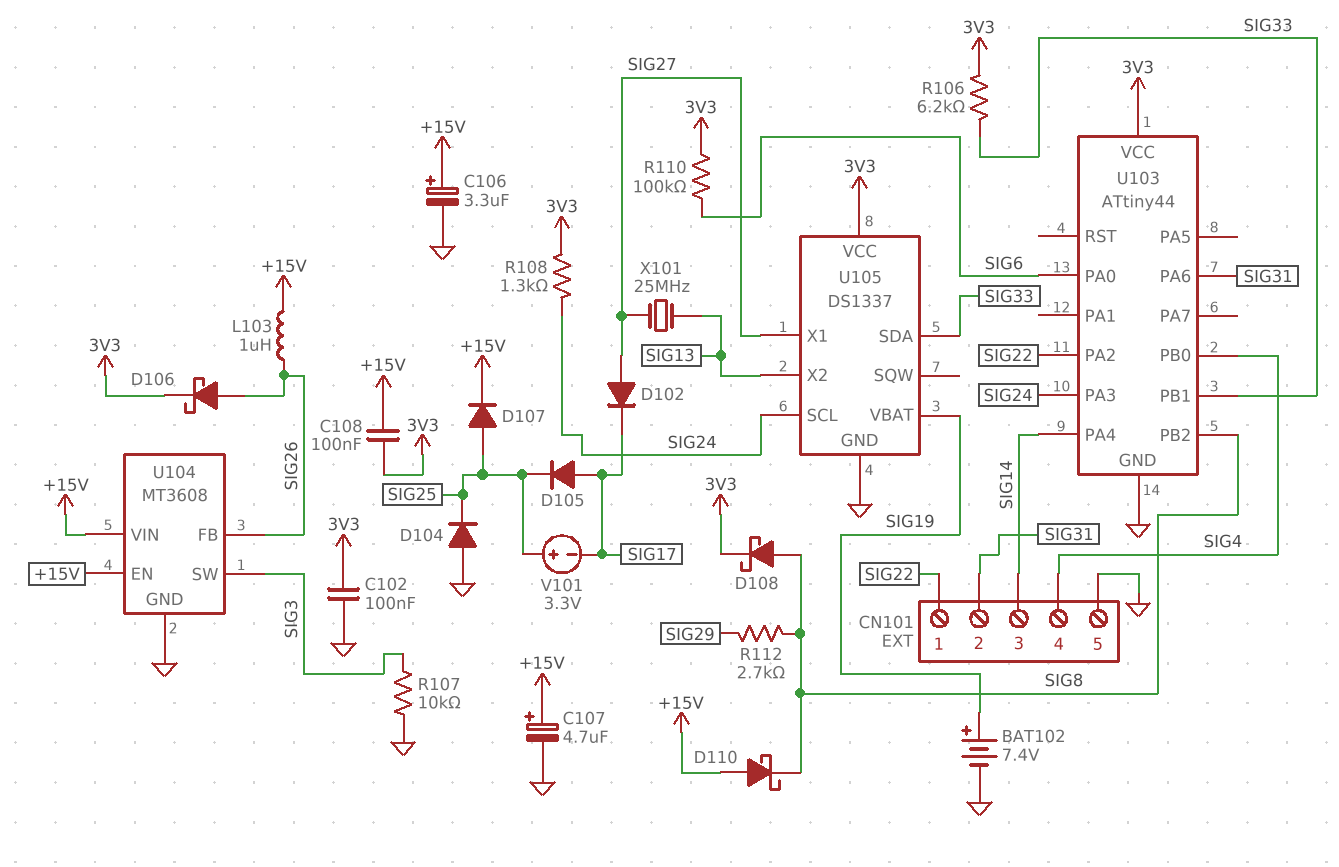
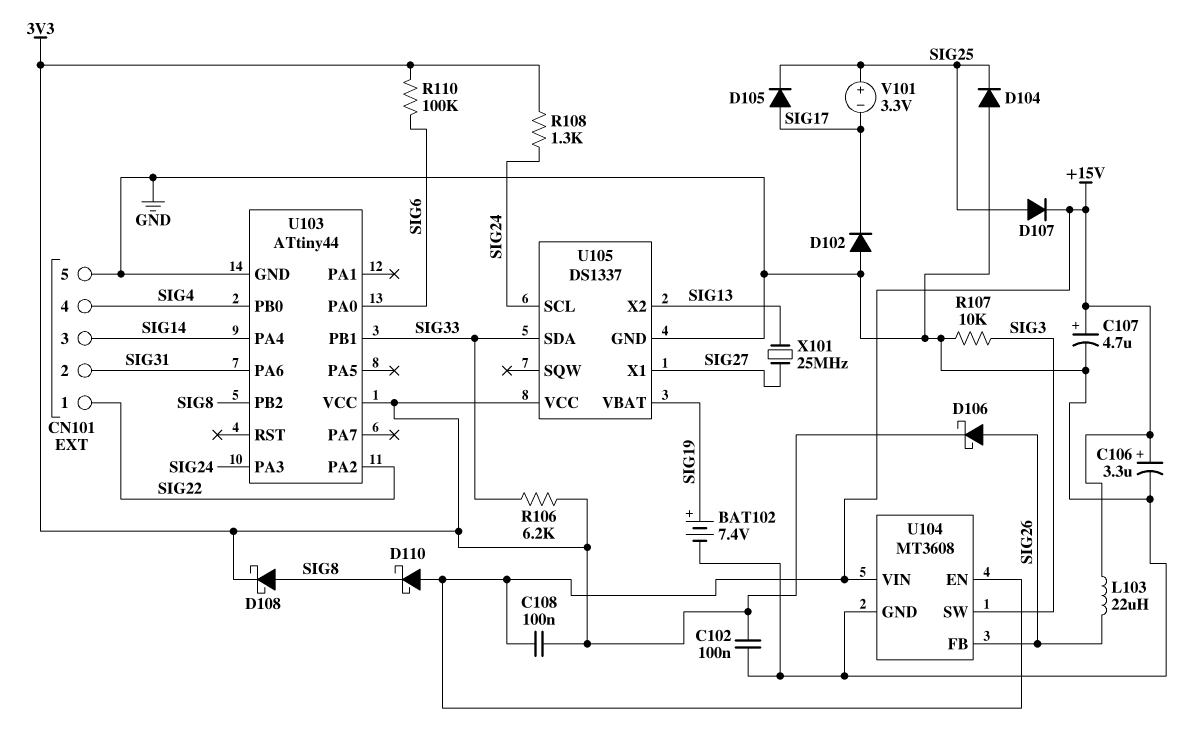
D102: diode (A SIG27, K SIG17) -> diode (A GND, K SIG17)
L103: 1uH (+15V, SIG26) -> 22uH (+15V, SIG26)
R112: 2.7k (SIG8, SIG29) -> none

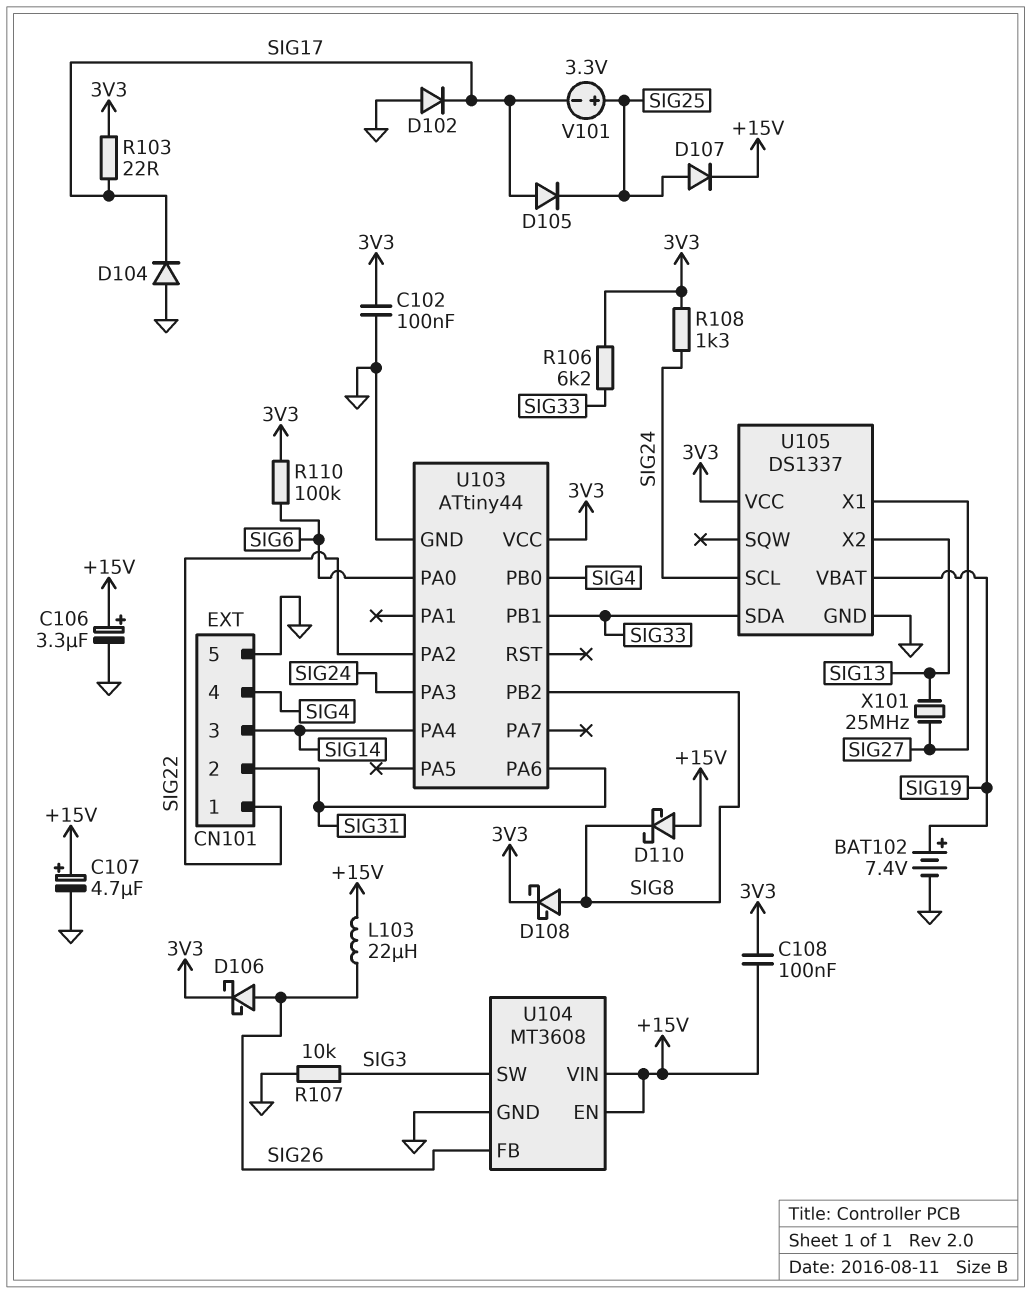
D104: diode (A GND, K SIG25) -> diode (A GND, K SIG17)
R103: none -> 22 (3V3, SIG17)

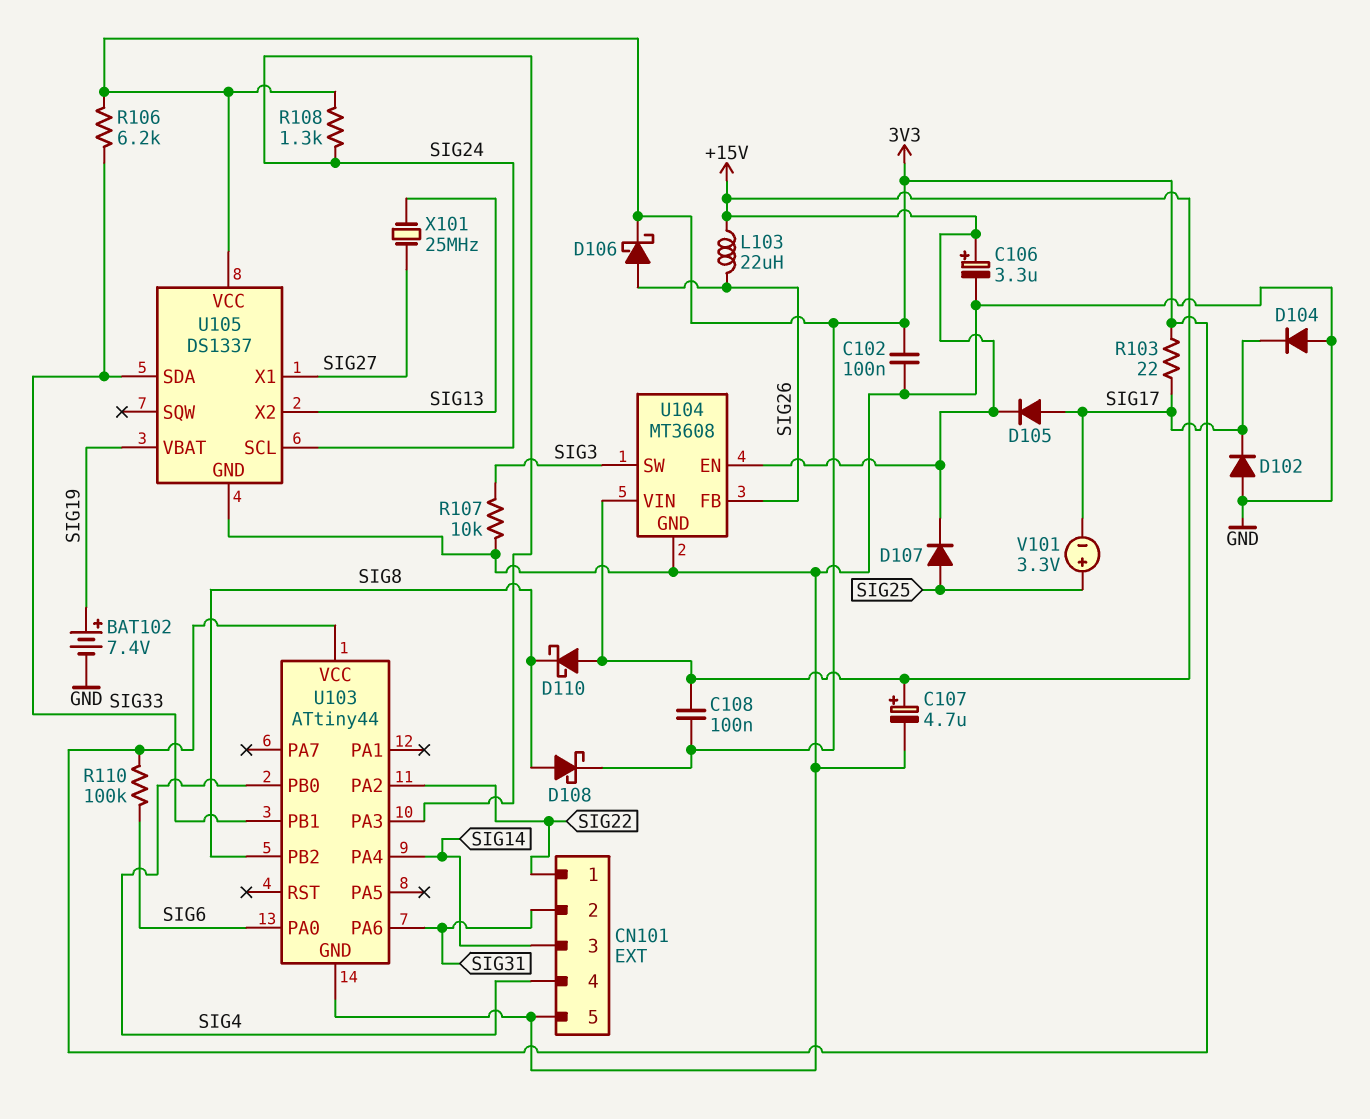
D105: diode (A SIG17, K SIG25) -> diode (A SIG17, K +15V)

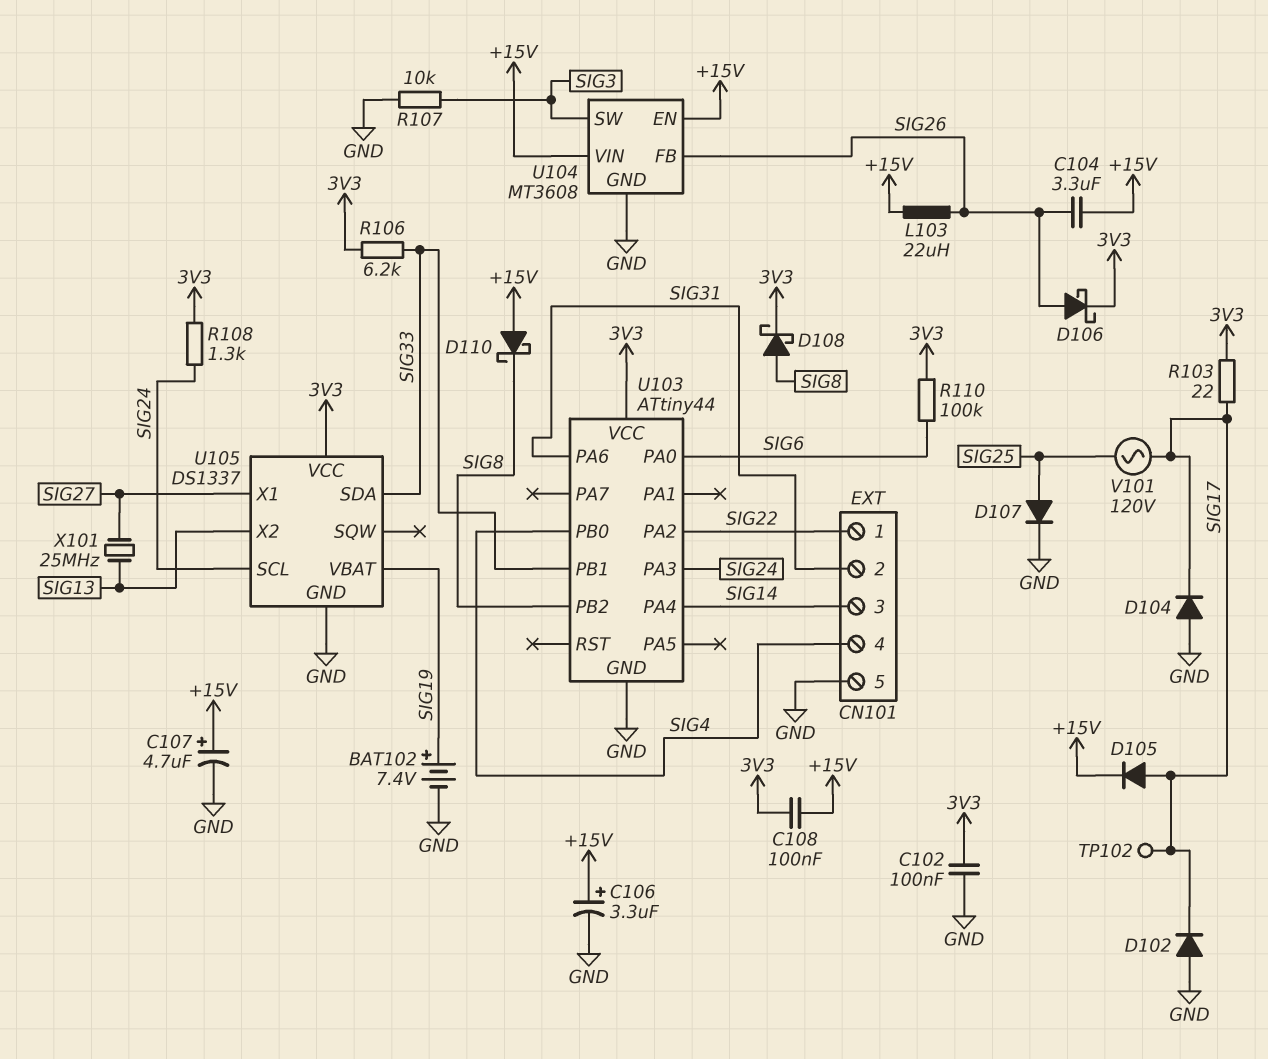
C104: none -> 3.3uF (+15V, SIG26)
D107: diode (A SIG25, K +15V) -> diode (A SIG25, K GND)
TP102: none -> test point (SIG17)
V101: 3.3V (plus SIG25, minus SIG17) -> AC 120V (SIG17, SIG25)

